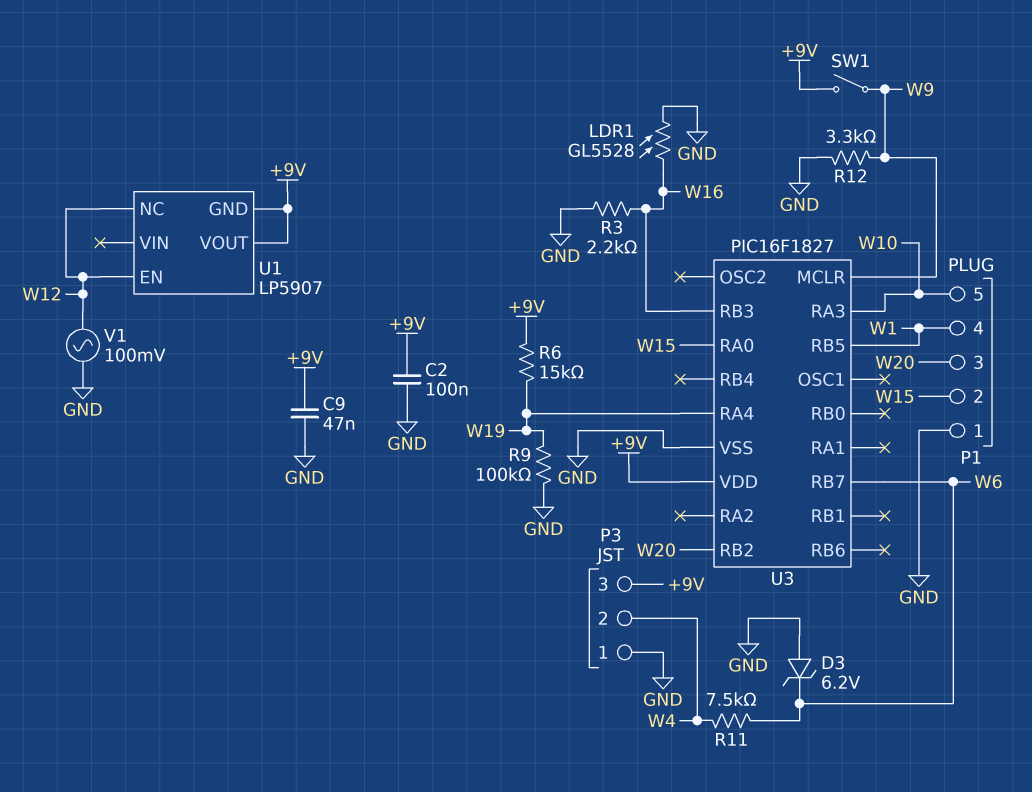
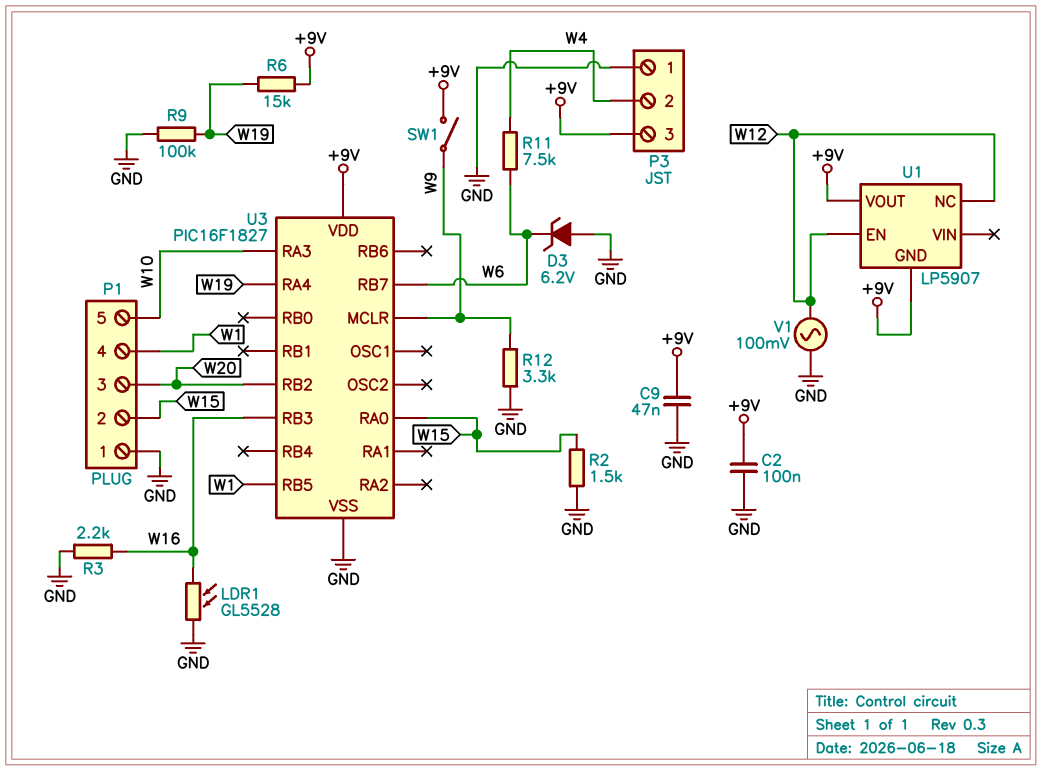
R2: none -> 1.5k (GND, W15)

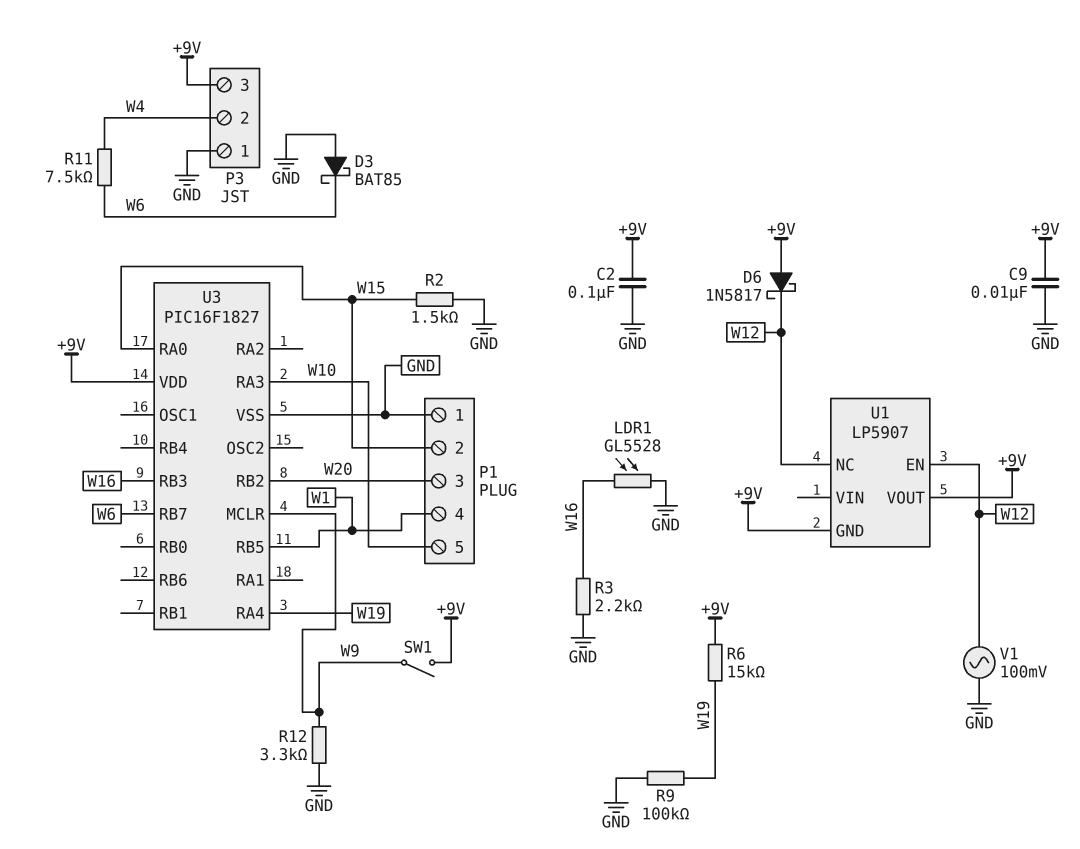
C9: 47nF (+9V, GND) -> 10nF (+9V, GND)
D3: zener 6.2V (A GND, K W6) -> schottky BAT85 (A GND, K W6)
D6: none -> schottky 1N5817 (A +9V, K W12)

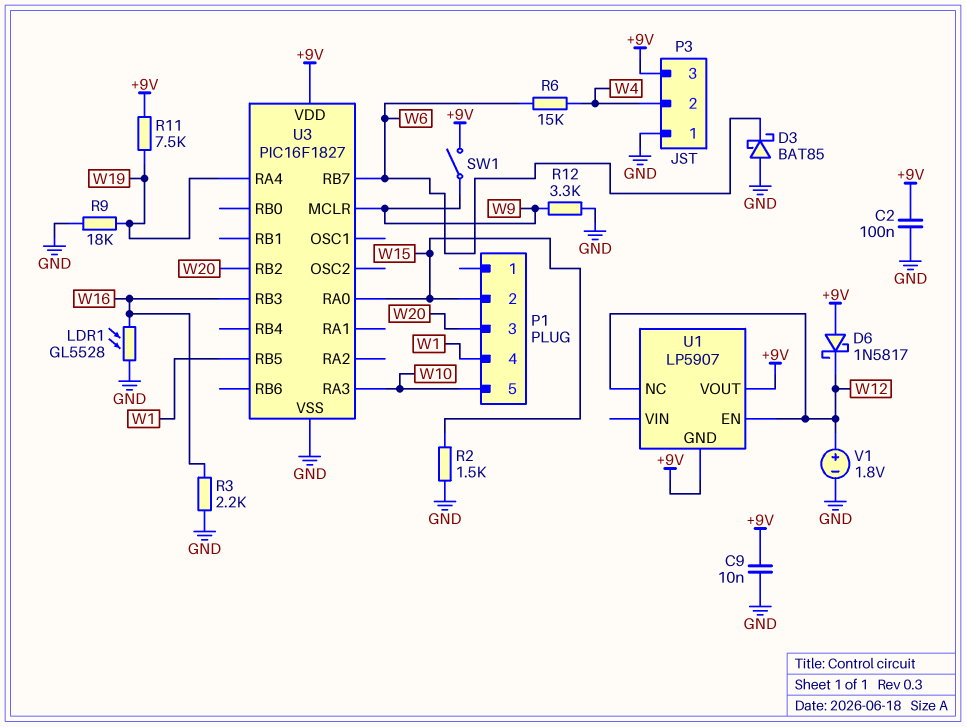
P1 pin 1: GND -> none
R6: 15k (+9V, W19) -> 15k (W4, W6)
R9: 100k (GND, W19) -> 18k (GND, W19)
R11: 7.5k (W4, W6) -> 7.5k (+9V, W19)
V1: AC 100mV (GND, W12) -> 1.8V (plus W12, minus GND)

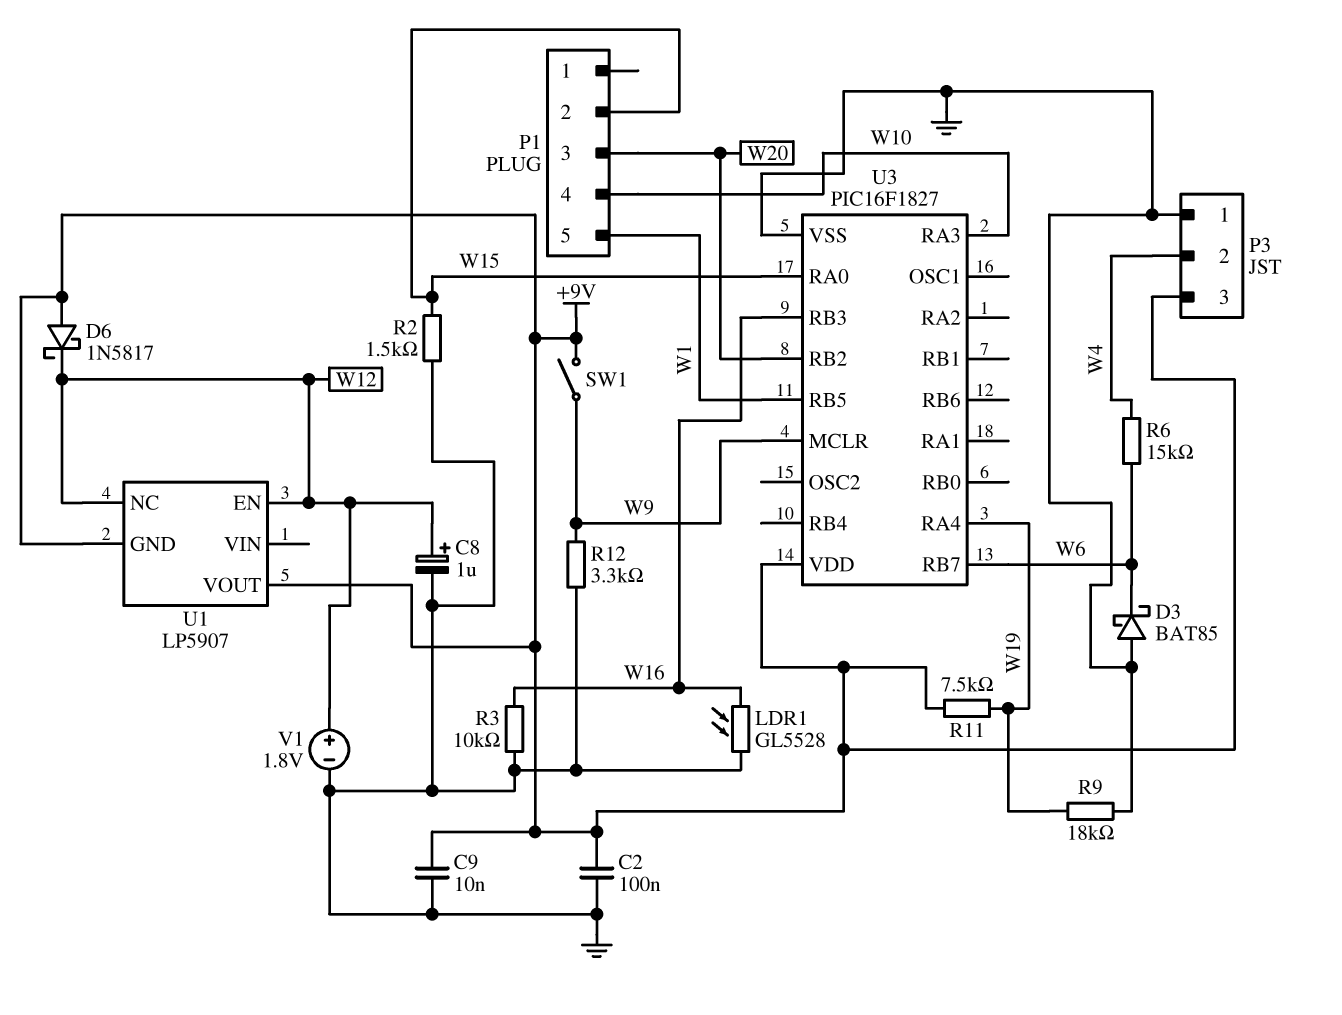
C8: none -> 1uF (plus W12, minus GND)
P1 pin 4: W1 -> W10
P1 pin 5: W10 -> W1
R3: 2.2k (GND, W16) -> 10k (GND, W16)

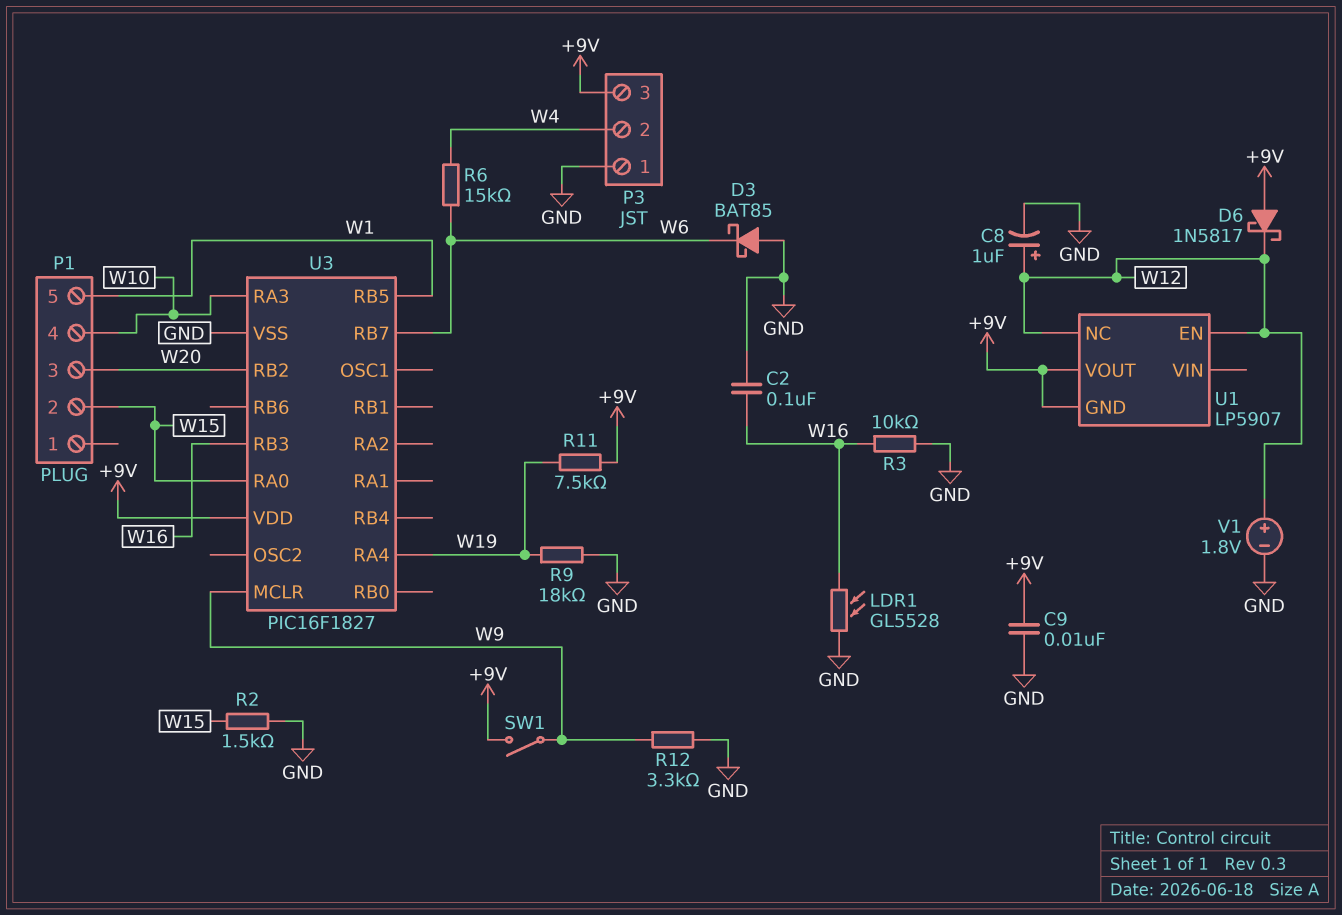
C2: 100nF (+9V, GND) -> 100nF (GND, W16)

